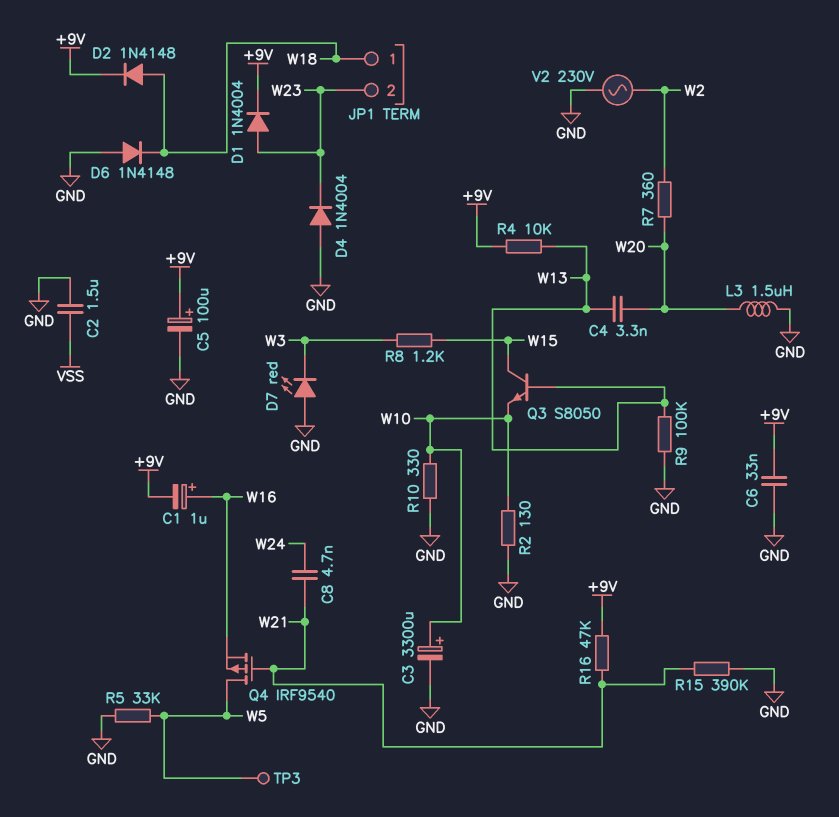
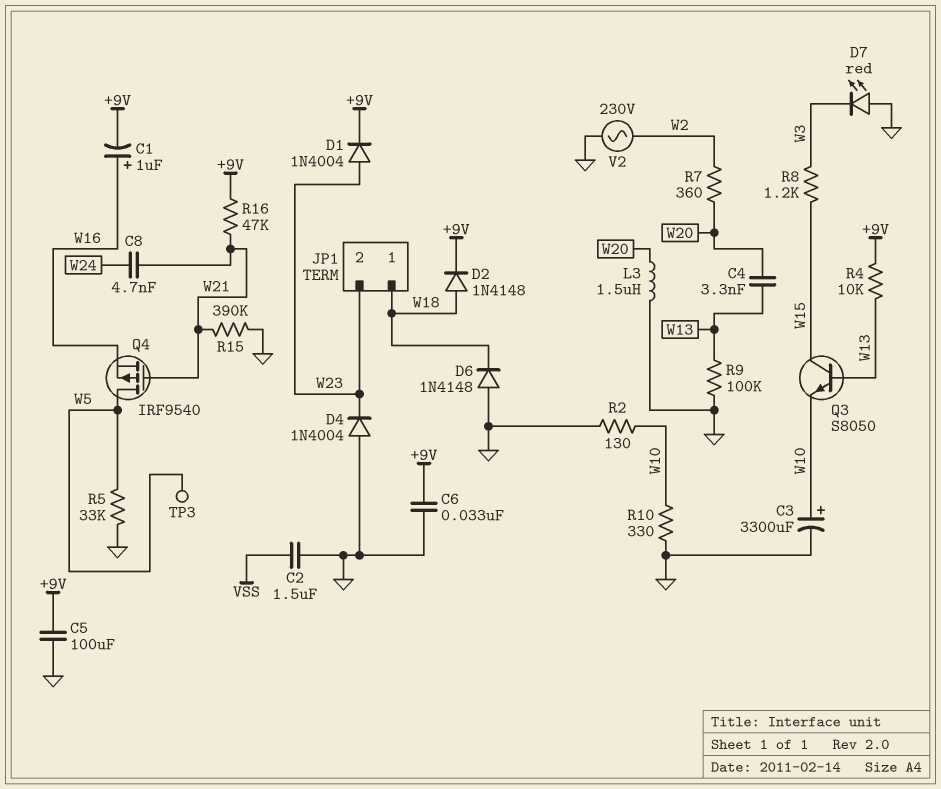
C5: 100uF (plus +9V, minus GND) -> 100uF (+9V, GND)

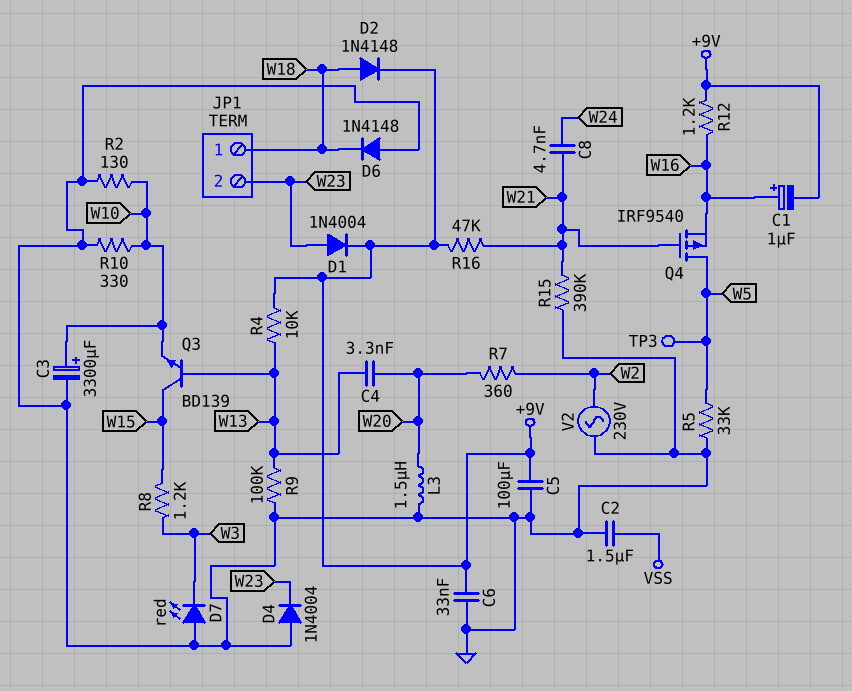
Q3: NPN S8050 (B W13, C W15, E W10) -> NPN BD139 (B W13, C W15, E W10)
R12: none -> 1.2k (+9V, W16)

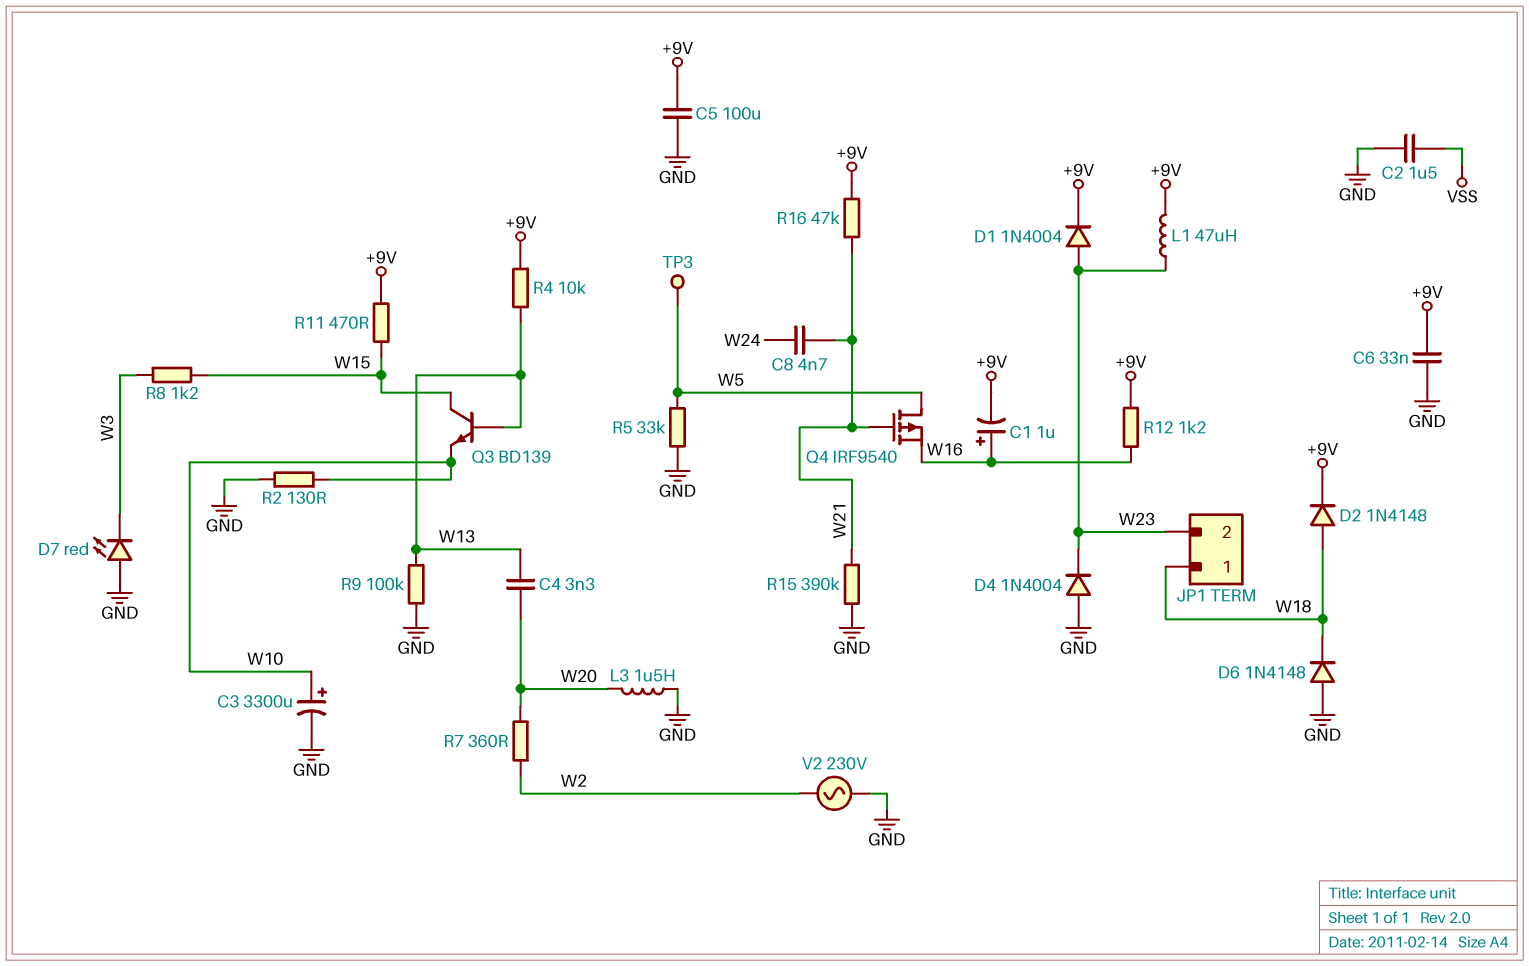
L1: none -> 47uH (+9V, W23)
R10: 330 (GND, W10) -> none
R11: none -> 470 (+9V, W15)

